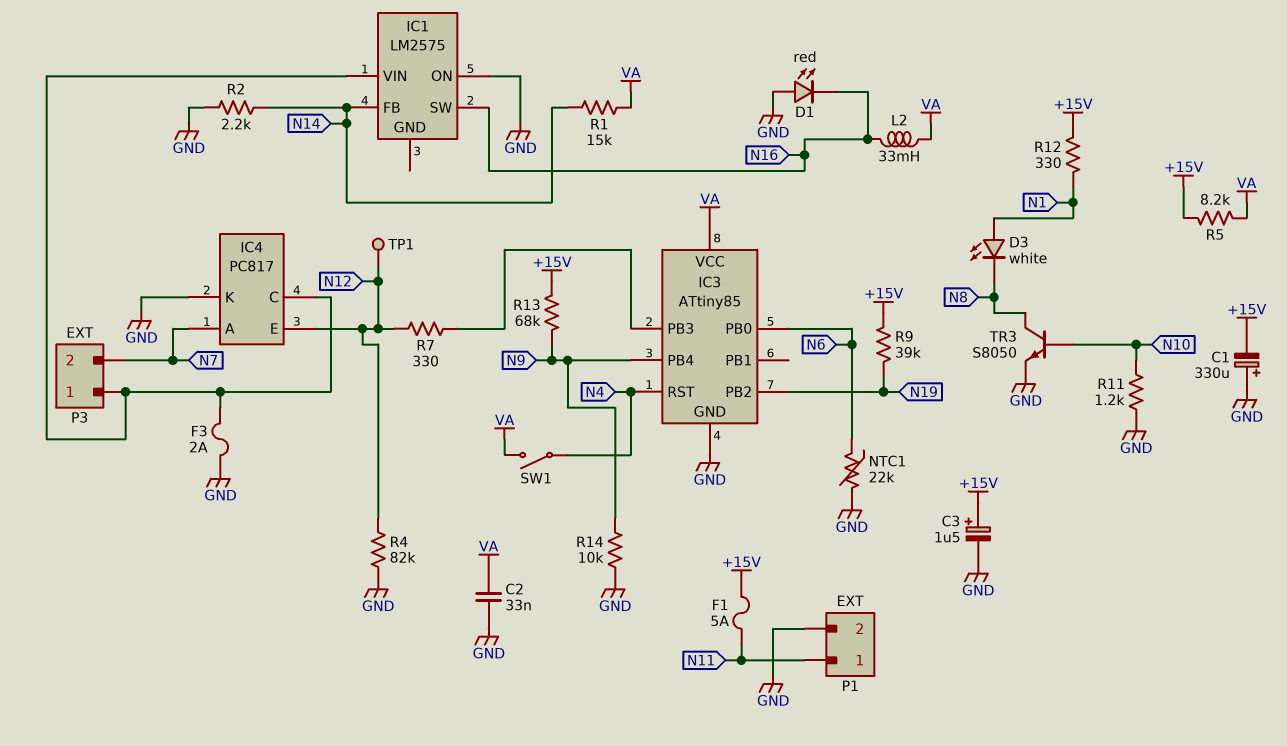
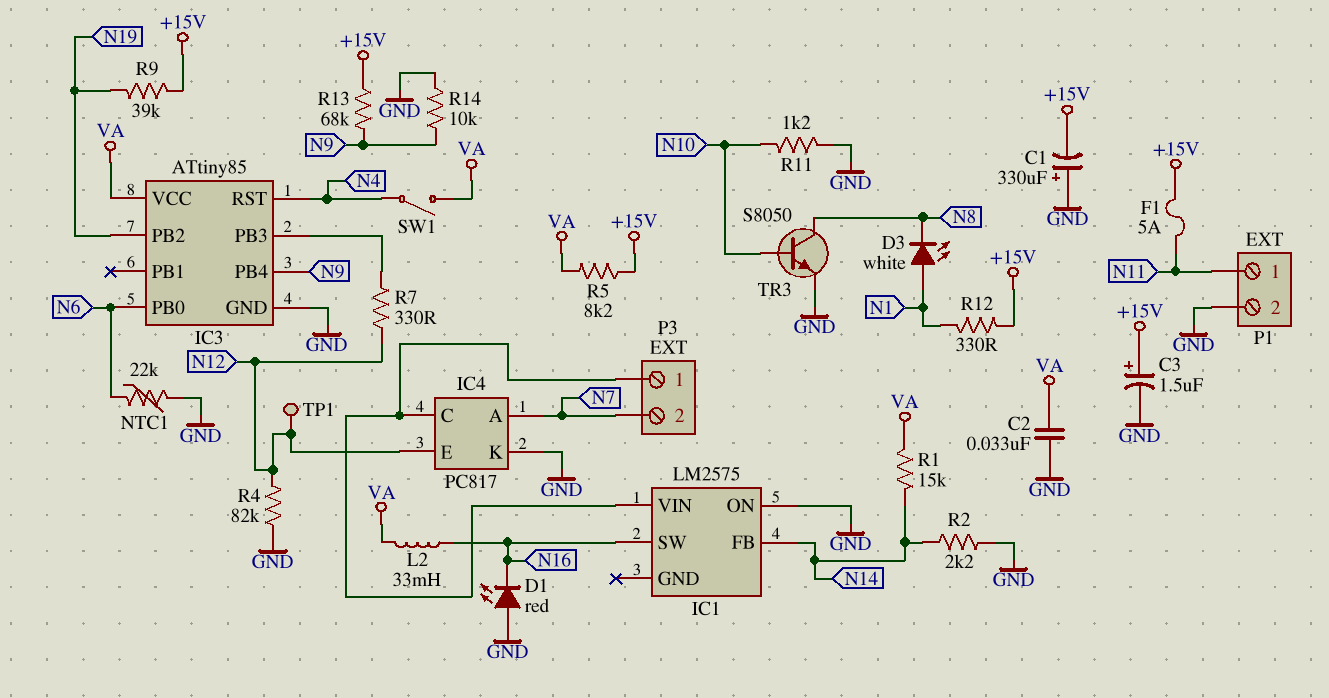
F3: 2A (GND, IC1/VIN) -> none

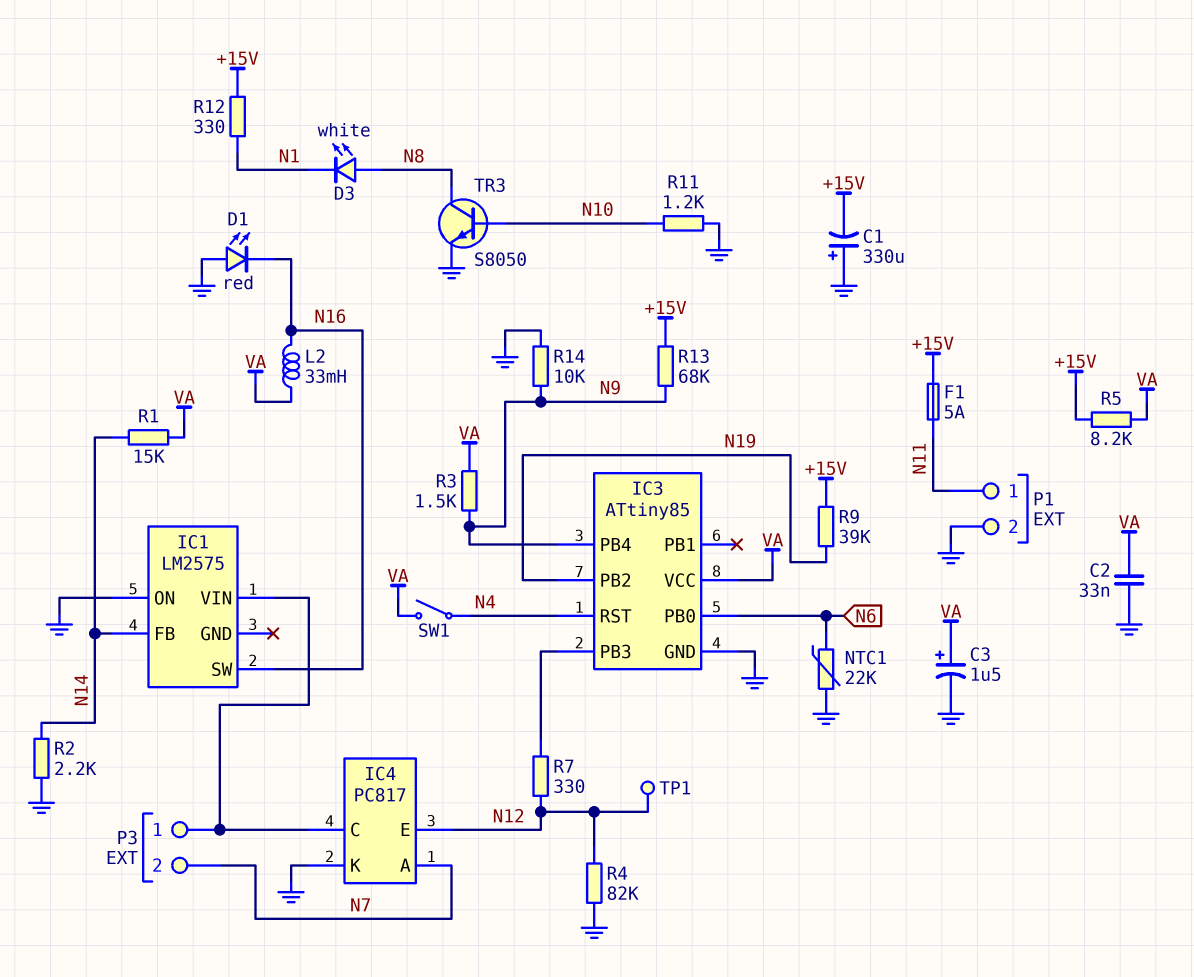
C3: 1.5uF (plus +15V, minus GND) -> 1.5uF (plus VA, minus GND)
D3: LED white (A N1, K N8) -> LED white (A N8, K N1)
R3: none -> 1.5k (N9, VA)

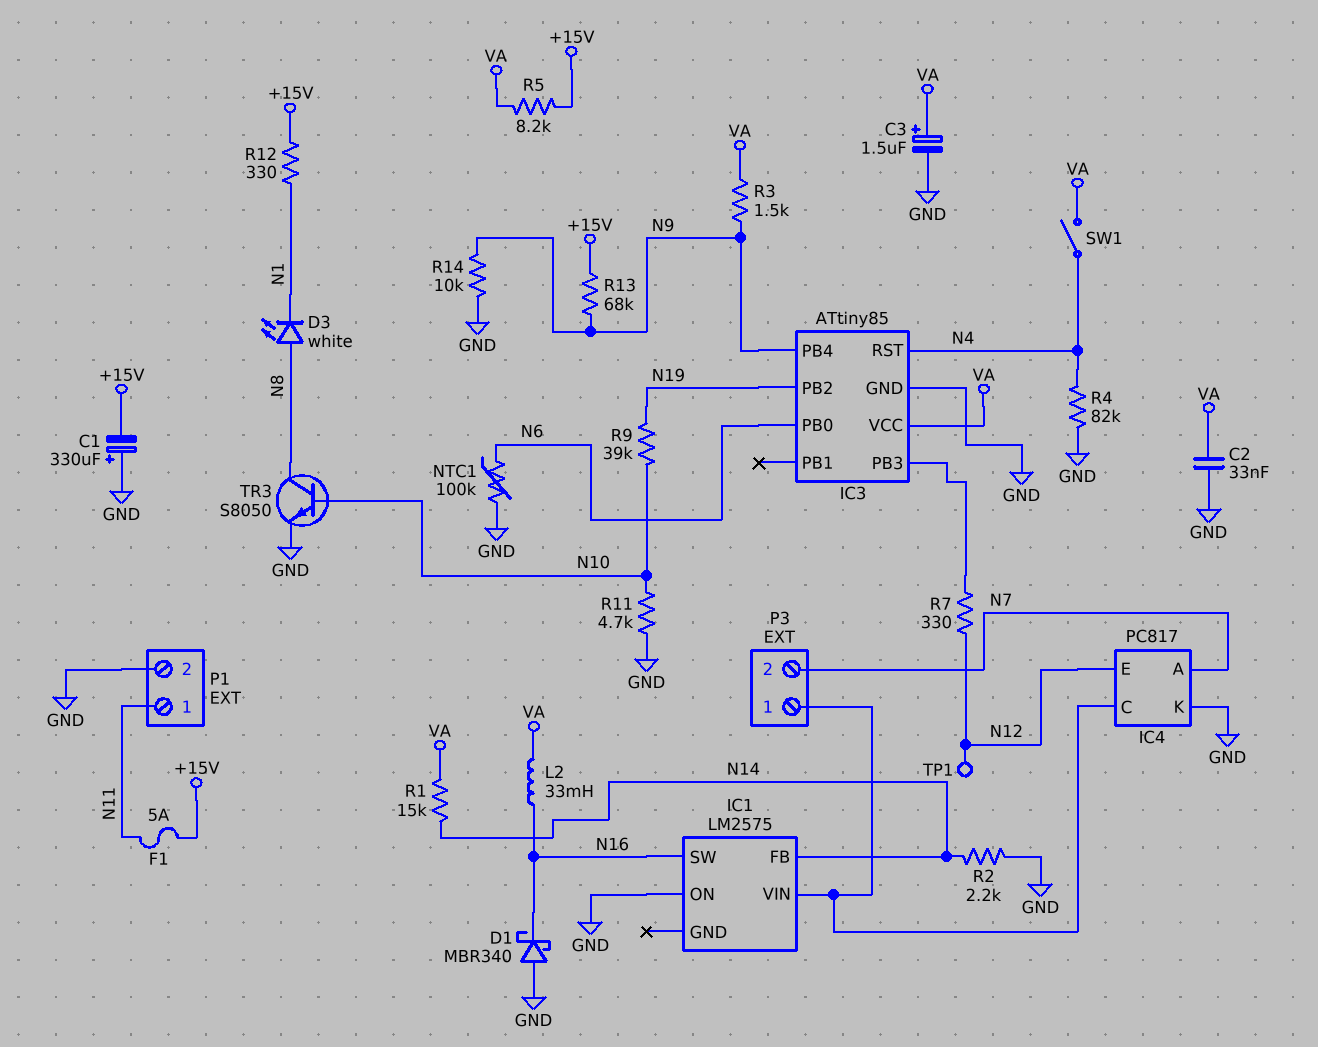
D1: LED red (A GND, K N16) -> schottky MBR340 (A GND, K N16)
NTC1: 22k (GND, N6) -> 100k (GND, N6)
R4: 82k (GND, N12) -> 82k (GND, N4)
R9: 39k (+15V, N19) -> 39k (N10, N19)
R11: 1.2k (GND, N10) -> 4.7k (GND, N10)

